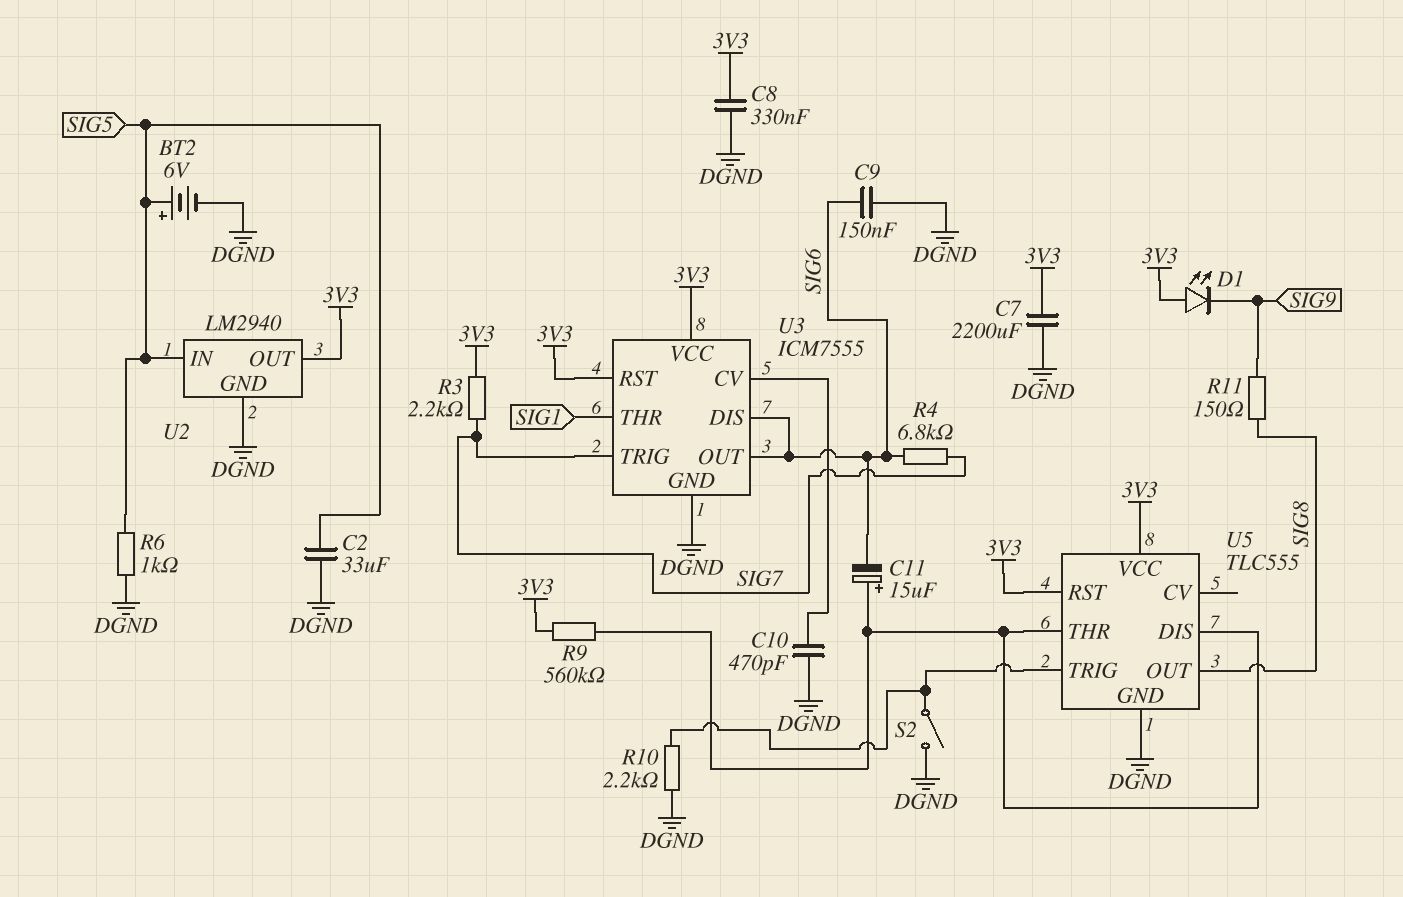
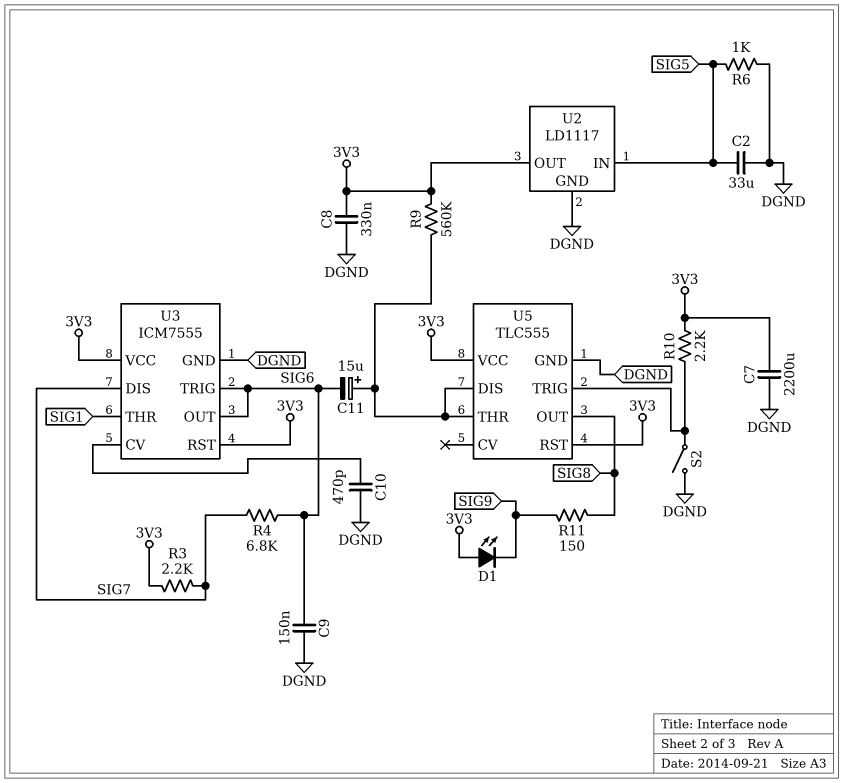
BT2: 6V (plus SIG5, minus DGND) -> none
R10: 2.2k (DGND, U5/TRIG) -> 2.2k (3V3, U5/TRIG)
U2: LM2940 -> LD1117
U3 pin DIS: SIG6 -> SIG7
U3 pin TRIG: SIG7 -> SIG6

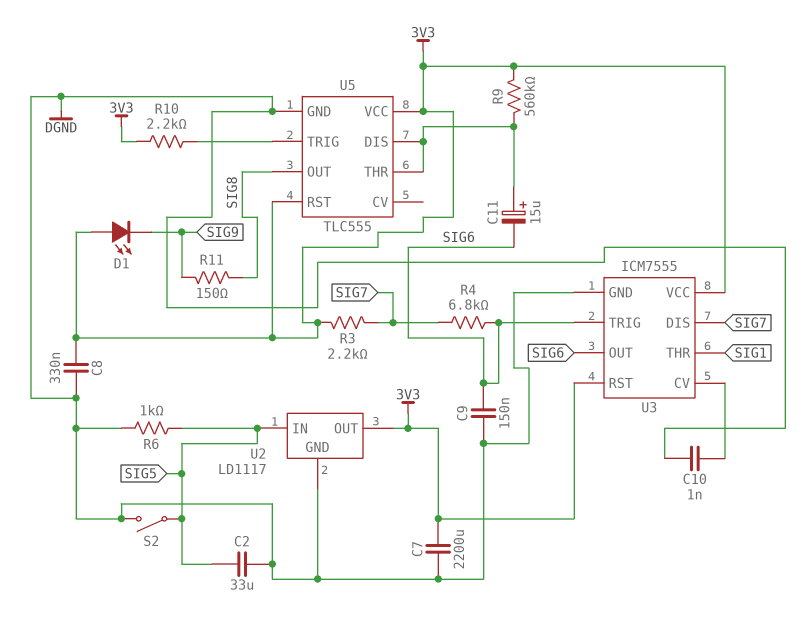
C10: 470pF (DGND, U3/CV) -> 1nF (DGND, U3/CV)
S2: switch (DGND, U5/TRIG) -> switch (DGND, SIG5)

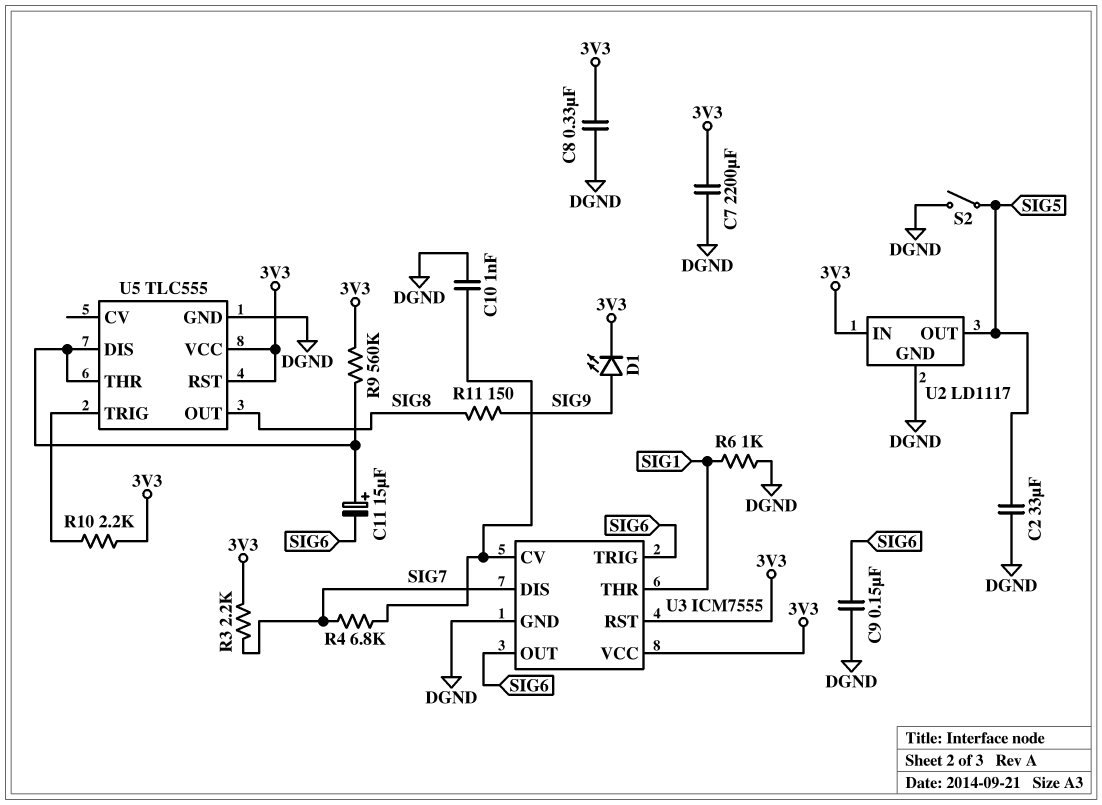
D1: LED (A 3V3, K SIG9) -> LED (A SIG9, K 3V3)
R4: 6.8k (SIG6, SIG7) -> 6.8k (SIG7, U3/CV)
R6: 1k (DGND, SIG5) -> 1k (DGND, SIG1)
U2 pin IN: SIG5 -> 3V3
U2 pin OUT: 3V3 -> SIG5

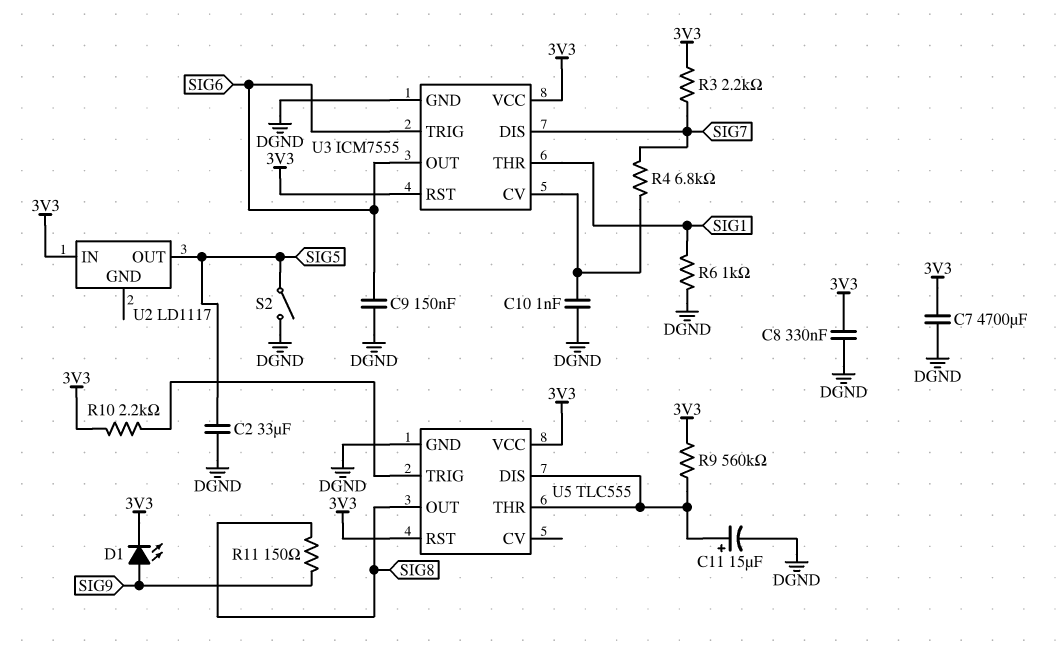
C7: 2200uF (3V3, DGND) -> 4700uF (3V3, DGND)
C11: 15uF (plus U5/DIS, minus SIG6) -> 15uF (plus U5/DIS, minus DGND)
U2 pin GND: DGND -> none

